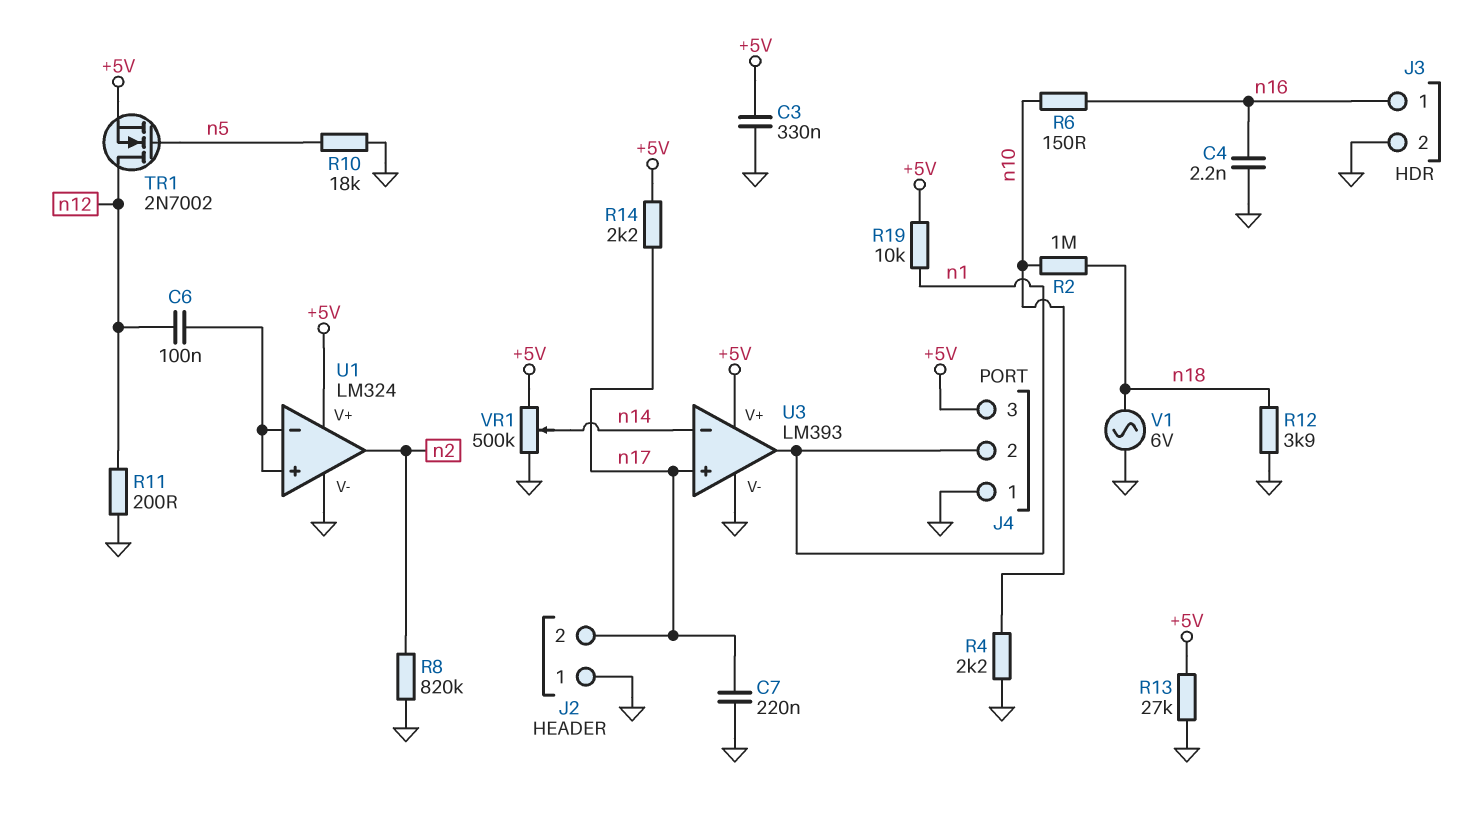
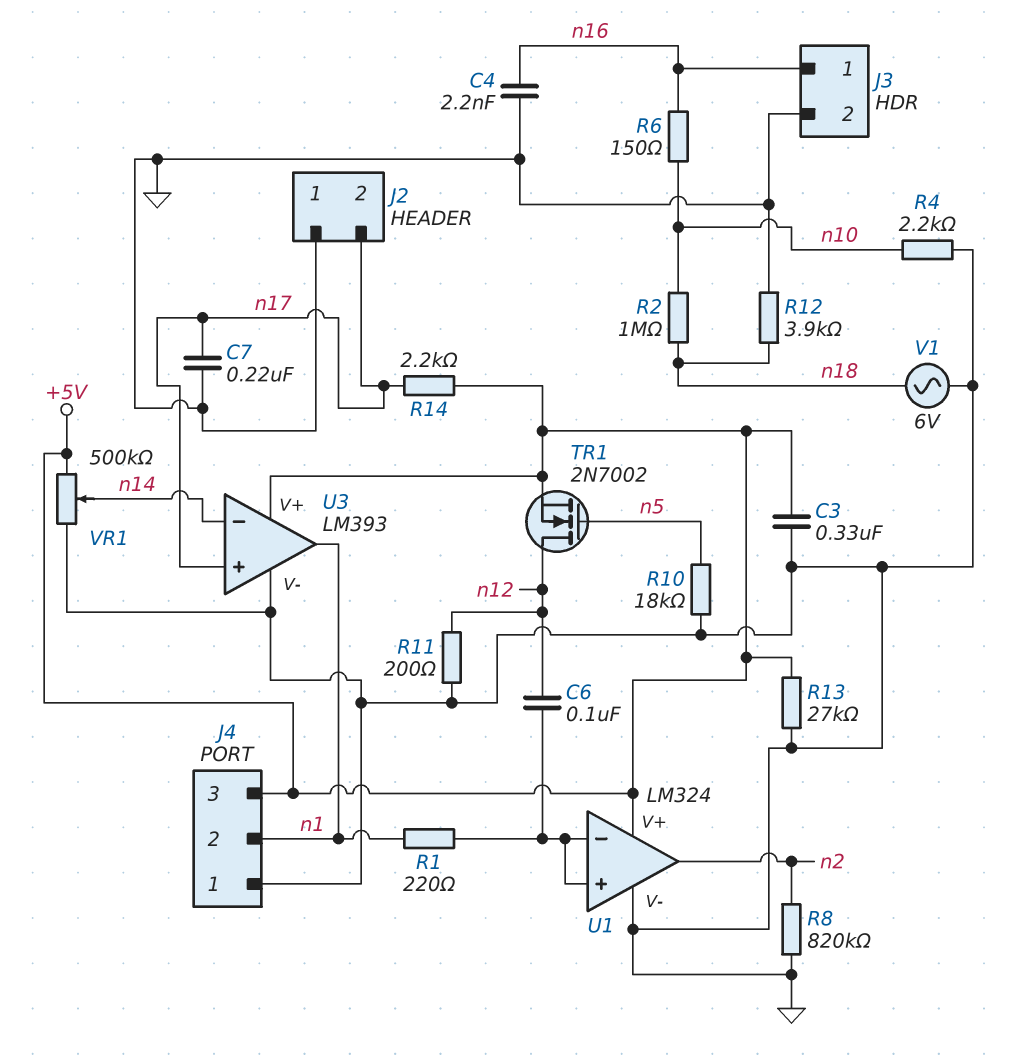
R1: none -> 220 (U1/in+, n1)
R19: 10k (+5V, n1) -> none

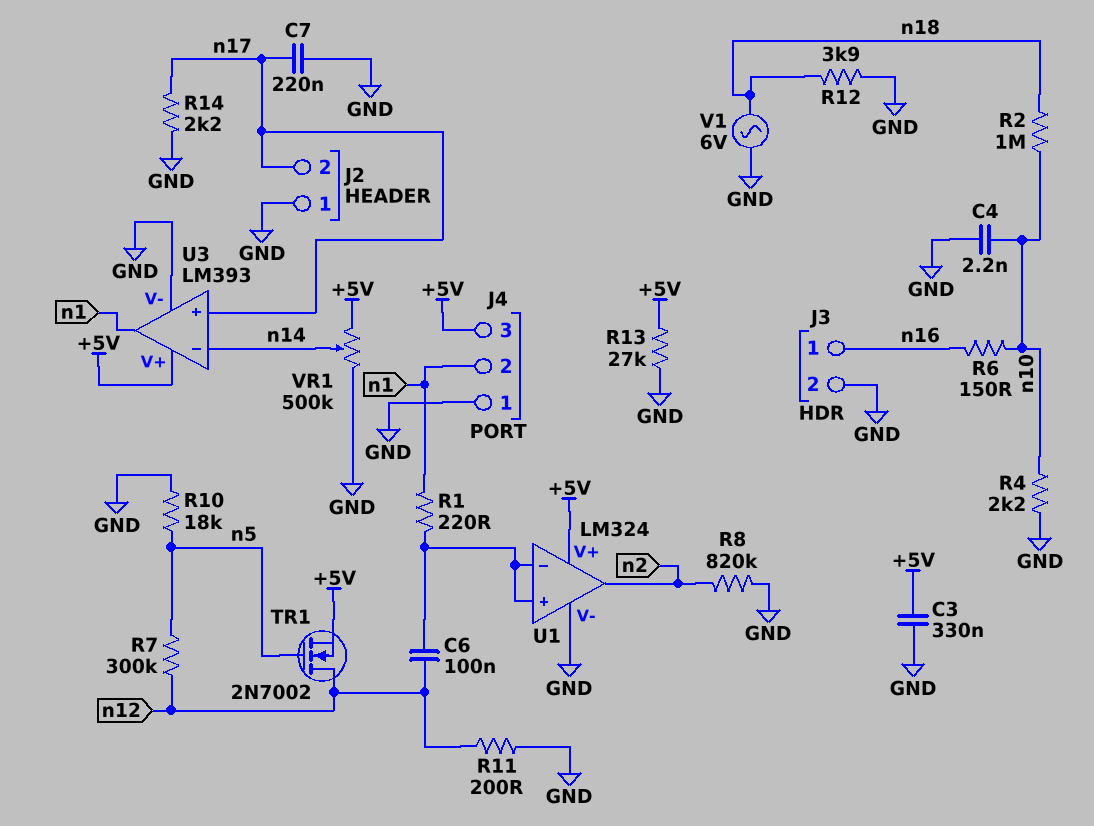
C4: 2.2nF (GND, n16) -> 2.2nF (GND, n10)
R7: none -> 300k (n5, n12)
R14: 2.2k (+5V, n17) -> 2.2k (GND, n17)

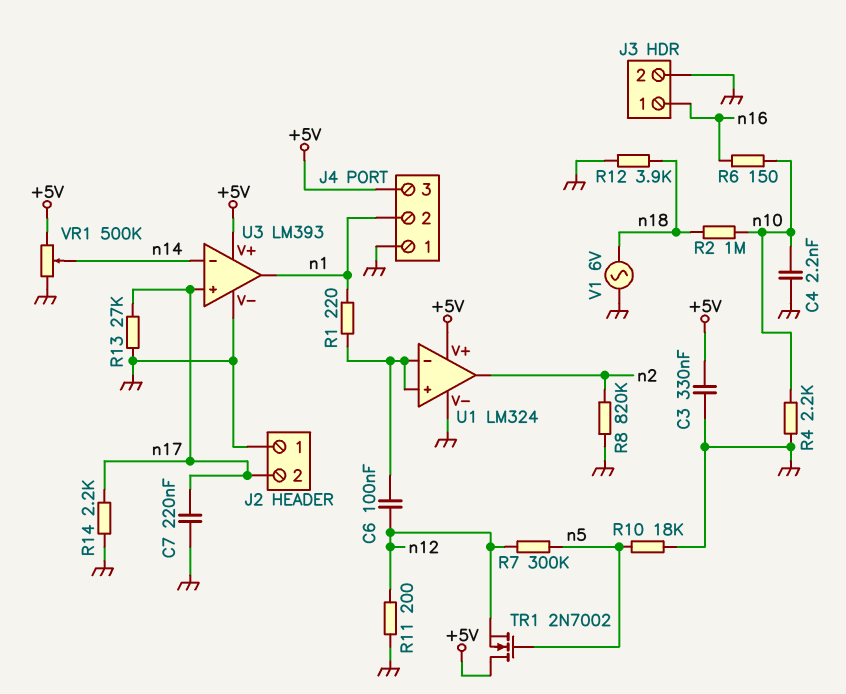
R13: 27k (+5V, GND) -> 27k (GND, n17)
TR1: NMOS 2N7002 (G n5, D n12, S +5V) -> NMOS 2N7002 (G n5, D +5V, S n12)

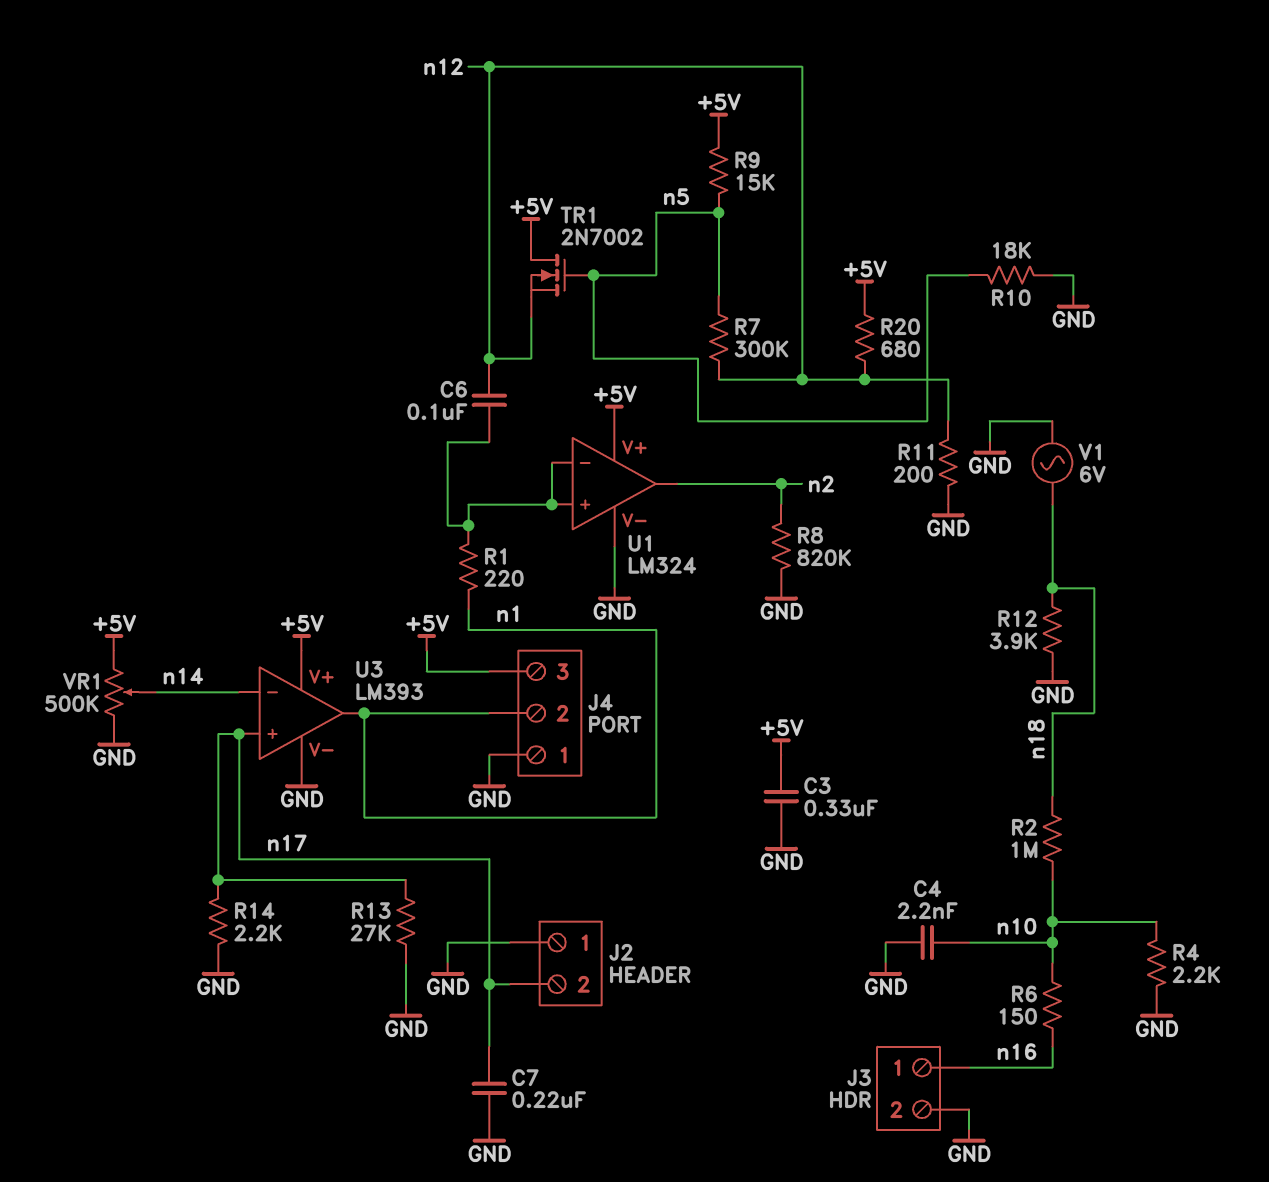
R9: none -> 15k (+5V, n5)
R20: none -> 680 (+5V, n12)

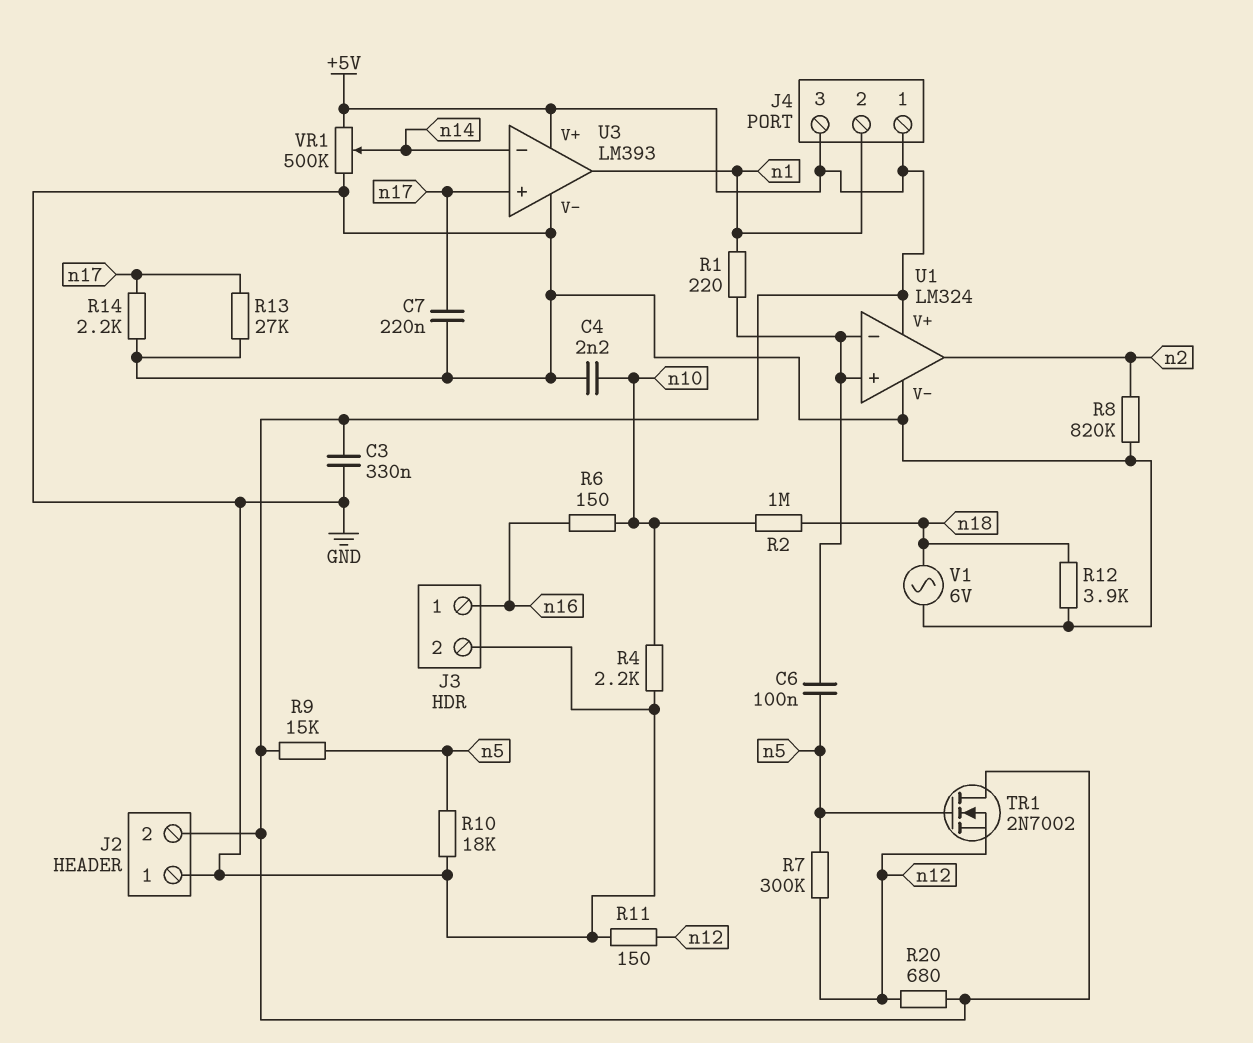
C6: 100nF (U1/in+, n12) -> 100nF (U1/in+, n5)
J2 pin 2: n17 -> +5V
J4 pin 1: GND -> +5V
R11: 200 (GND, n12) -> 150 (GND, n12)

